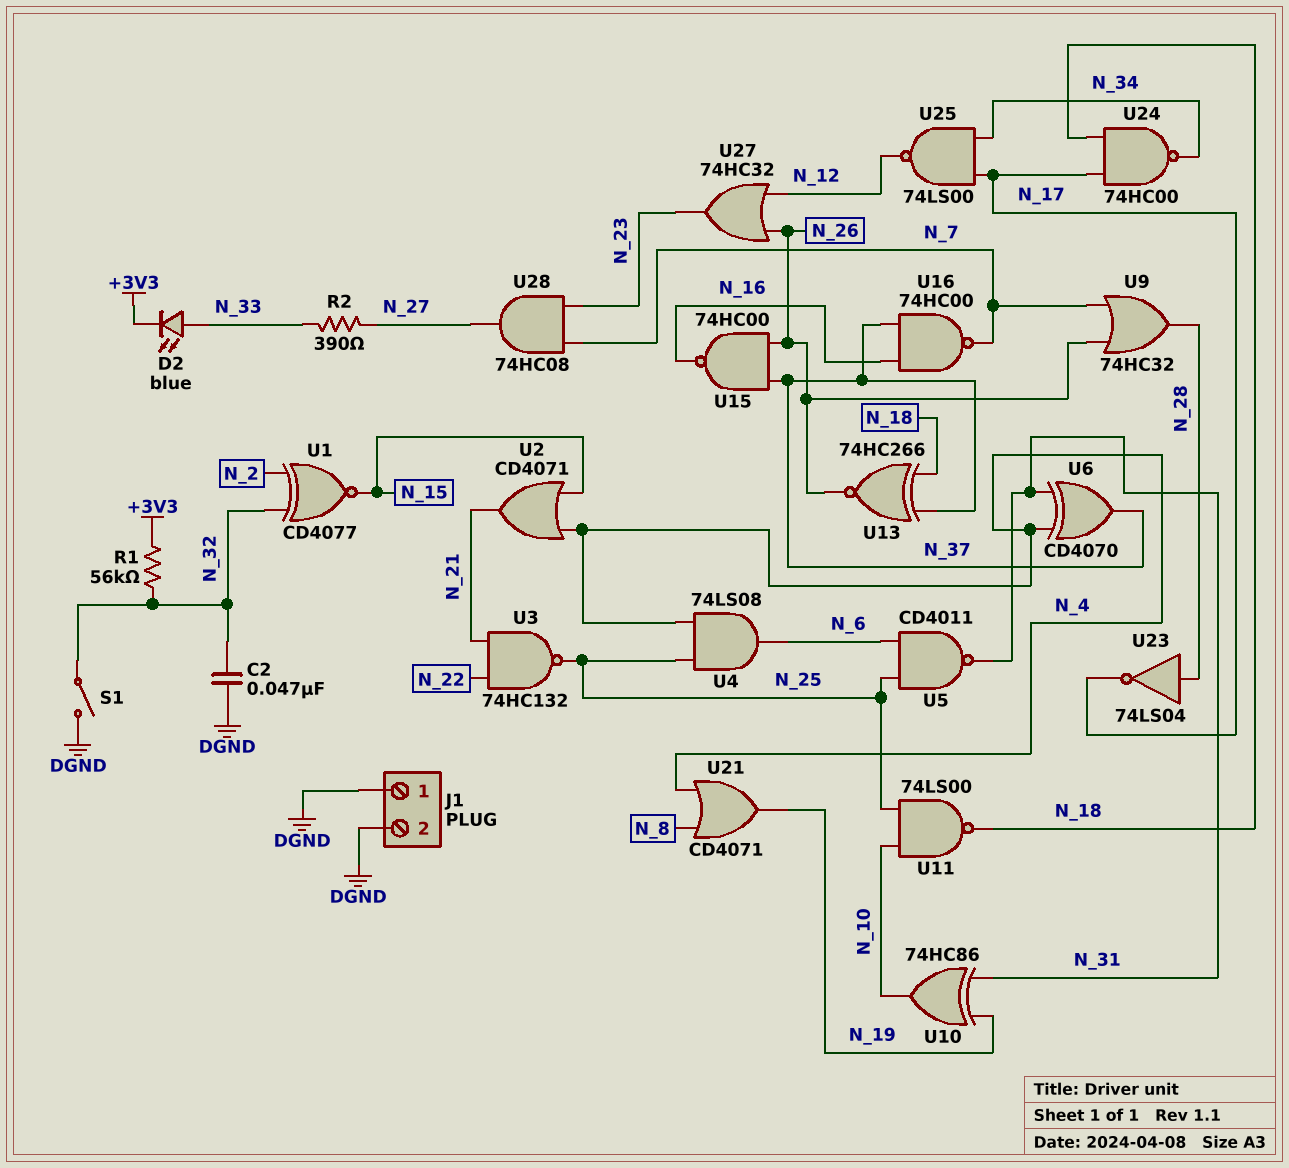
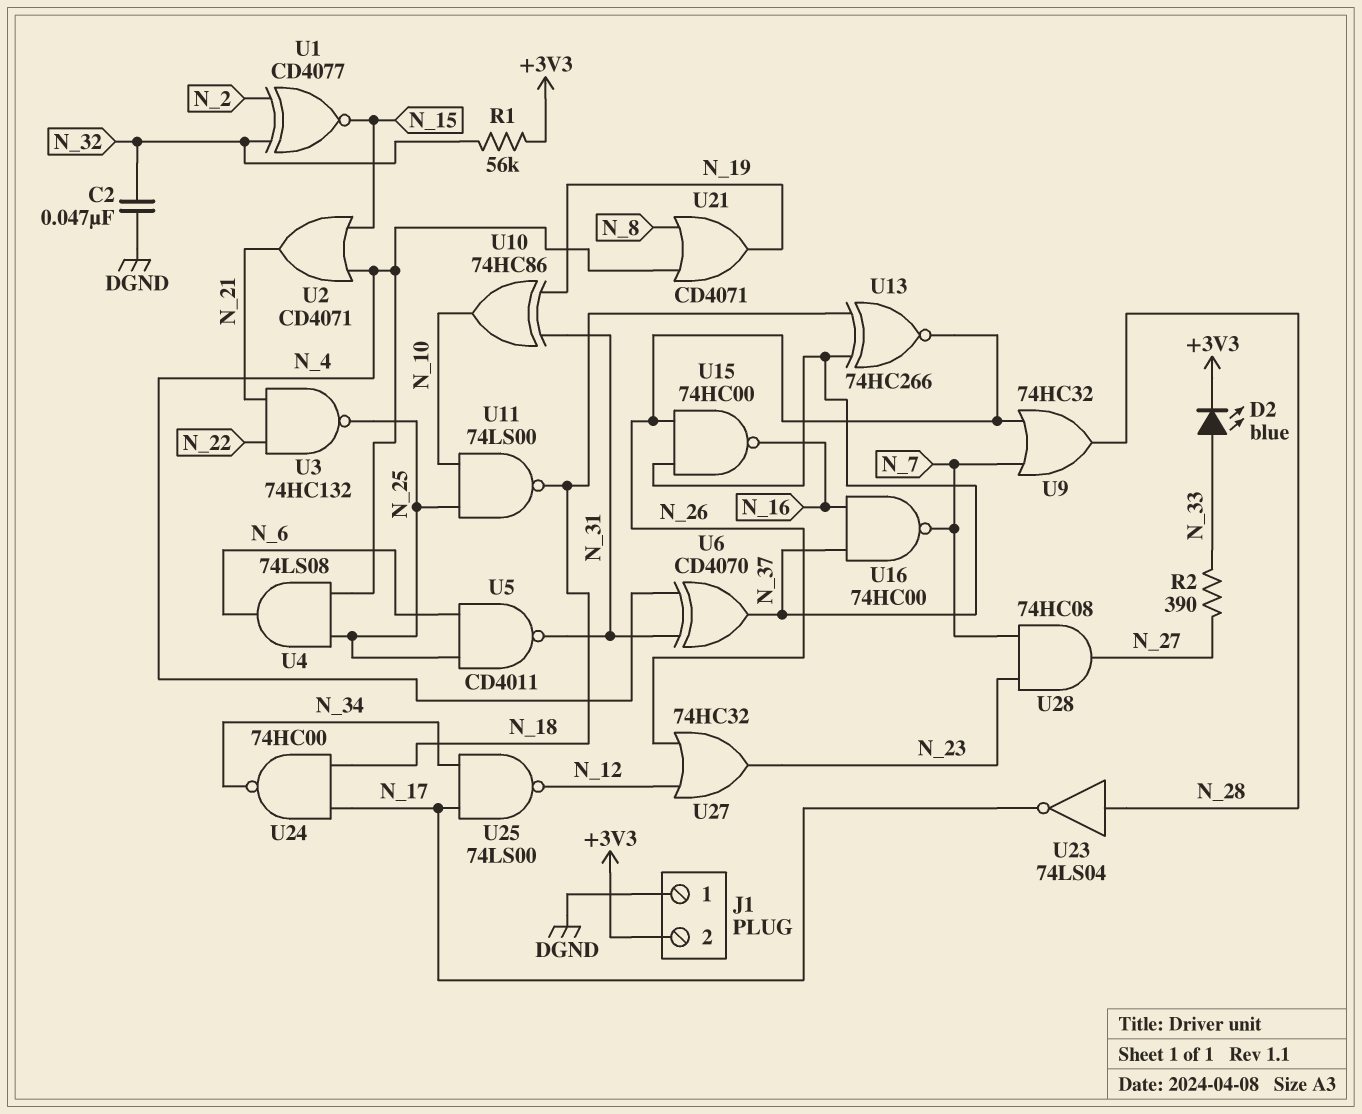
J1 pin 2: DGND -> +3V3
S1: switch (DGND, N_32) -> none

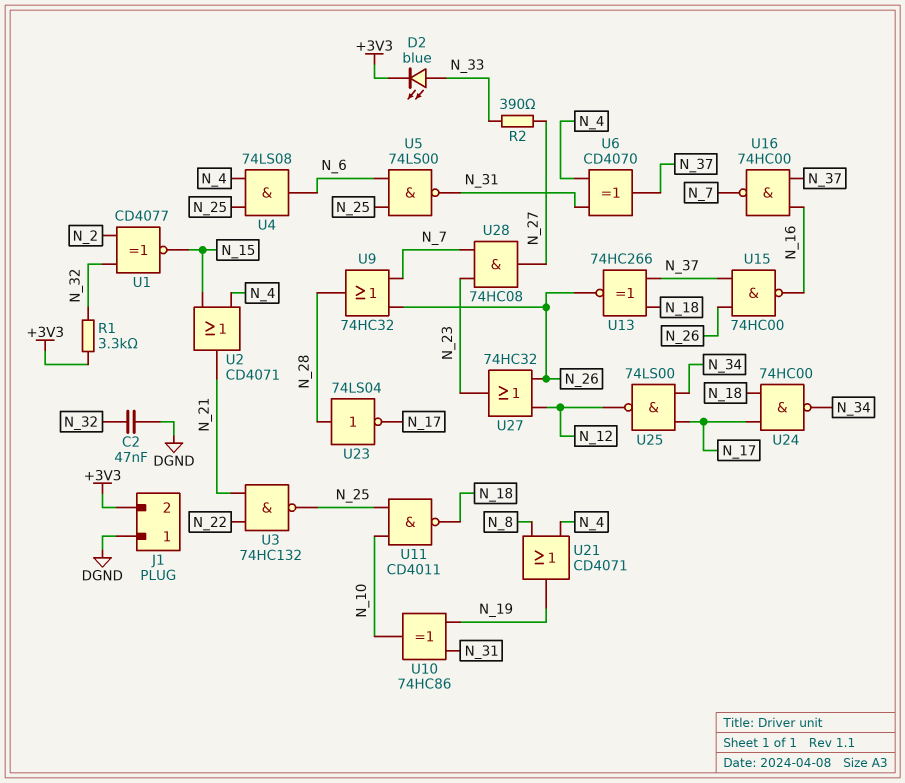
R1: 56k (+3V3, N_32) -> 3.3k (+3V3, N_32)
U5: NAND CD4011 (in N_6, in N_25, out N_31) -> NAND 74LS00 (in N_6, in N_25, out N_31)
U11: NAND 74LS00 (in N_10, in N_25, out N_18) -> NAND CD4011 (in N_10, in N_25, out N_18)

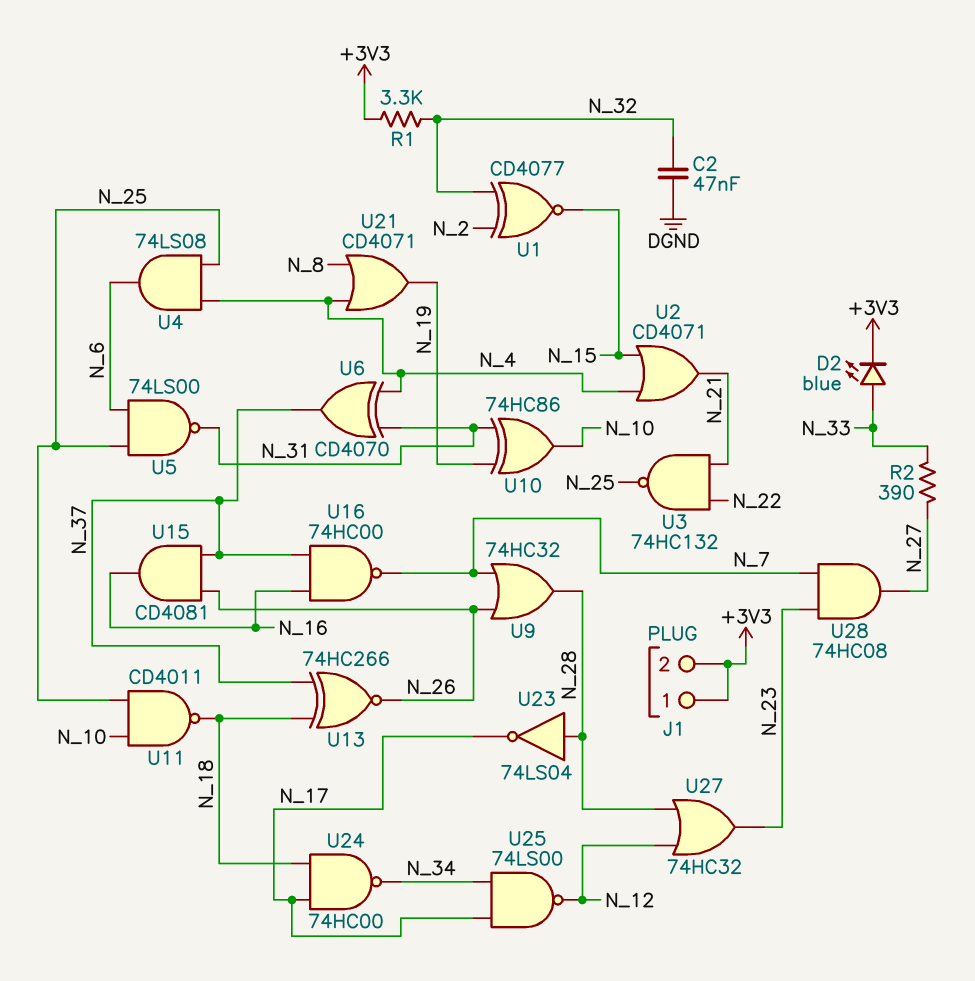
J1 pin 1: DGND -> +3V3
U15: NAND 74HC00 (in N_26, in N_37, out N_16) -> AND CD4081 (in N_26, in N_37, out N_16)
U27: OR 74HC32 (in N_12, in N_26, out N_23) -> OR 74HC32 (in N_12, in N_28, out N_23)

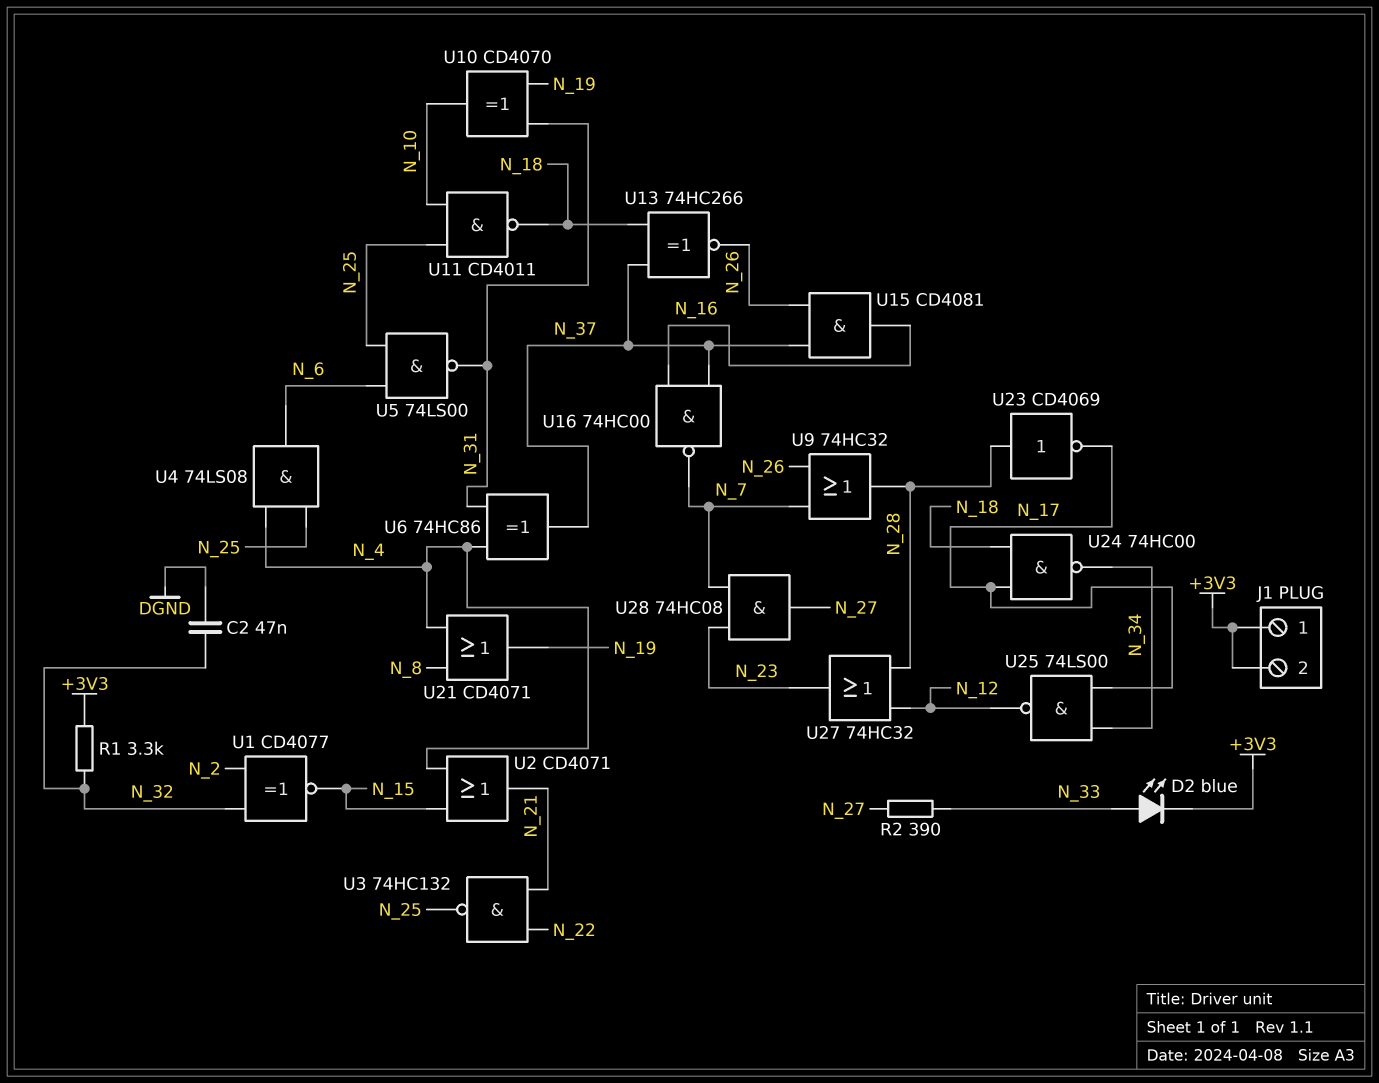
U6: XOR CD4070 (in N_4, in N_31, out N_37) -> XOR 74HC86 (in N_4, in N_31, out N_37)
U10: XOR 74HC86 (in N_19, in N_31, out N_10) -> XOR CD4070 (in N_19, in N_31, out N_10)
U23: NOT 74LS04 (in N_28, out N_17) -> NOT CD4069 (in N_28, out N_17)

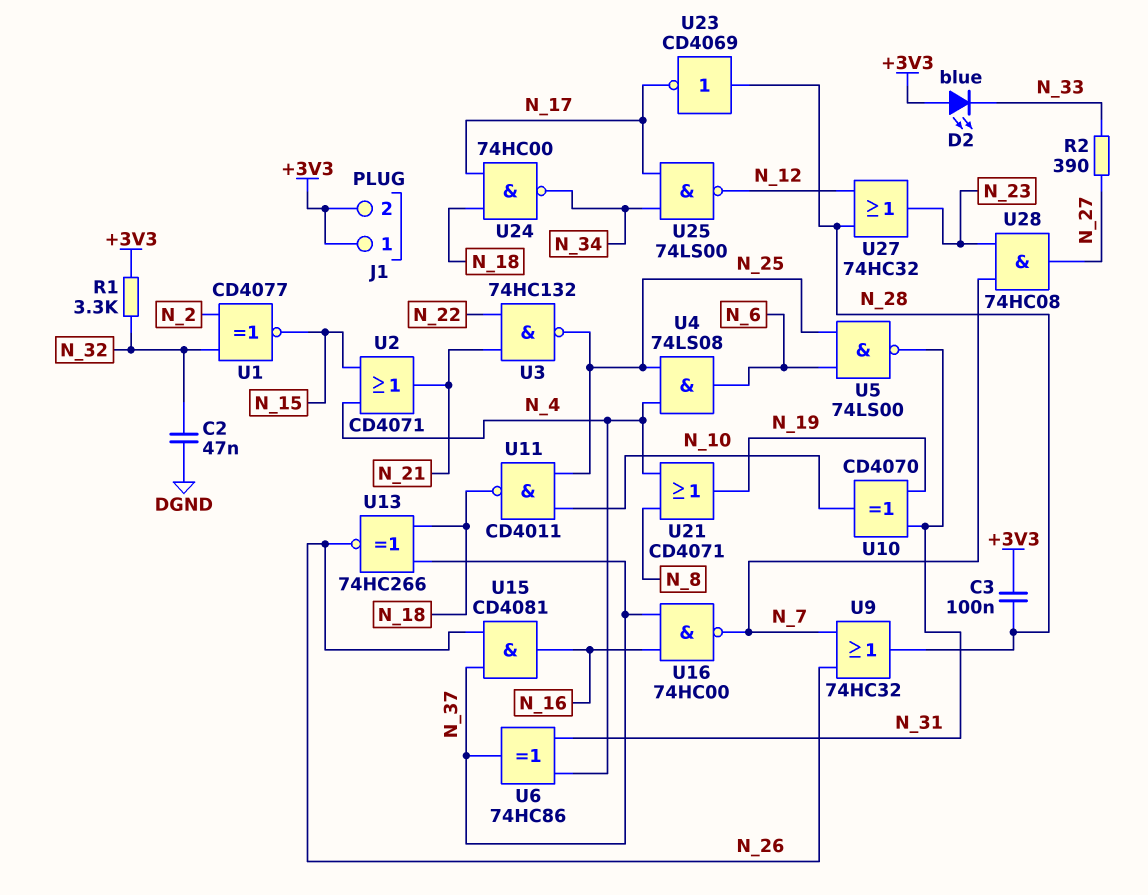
C3: none -> 100nF (+3V3, N_28)
D2: LED blue (A N_33, K +3V3) -> LED blue (A +3V3, K N_33)

